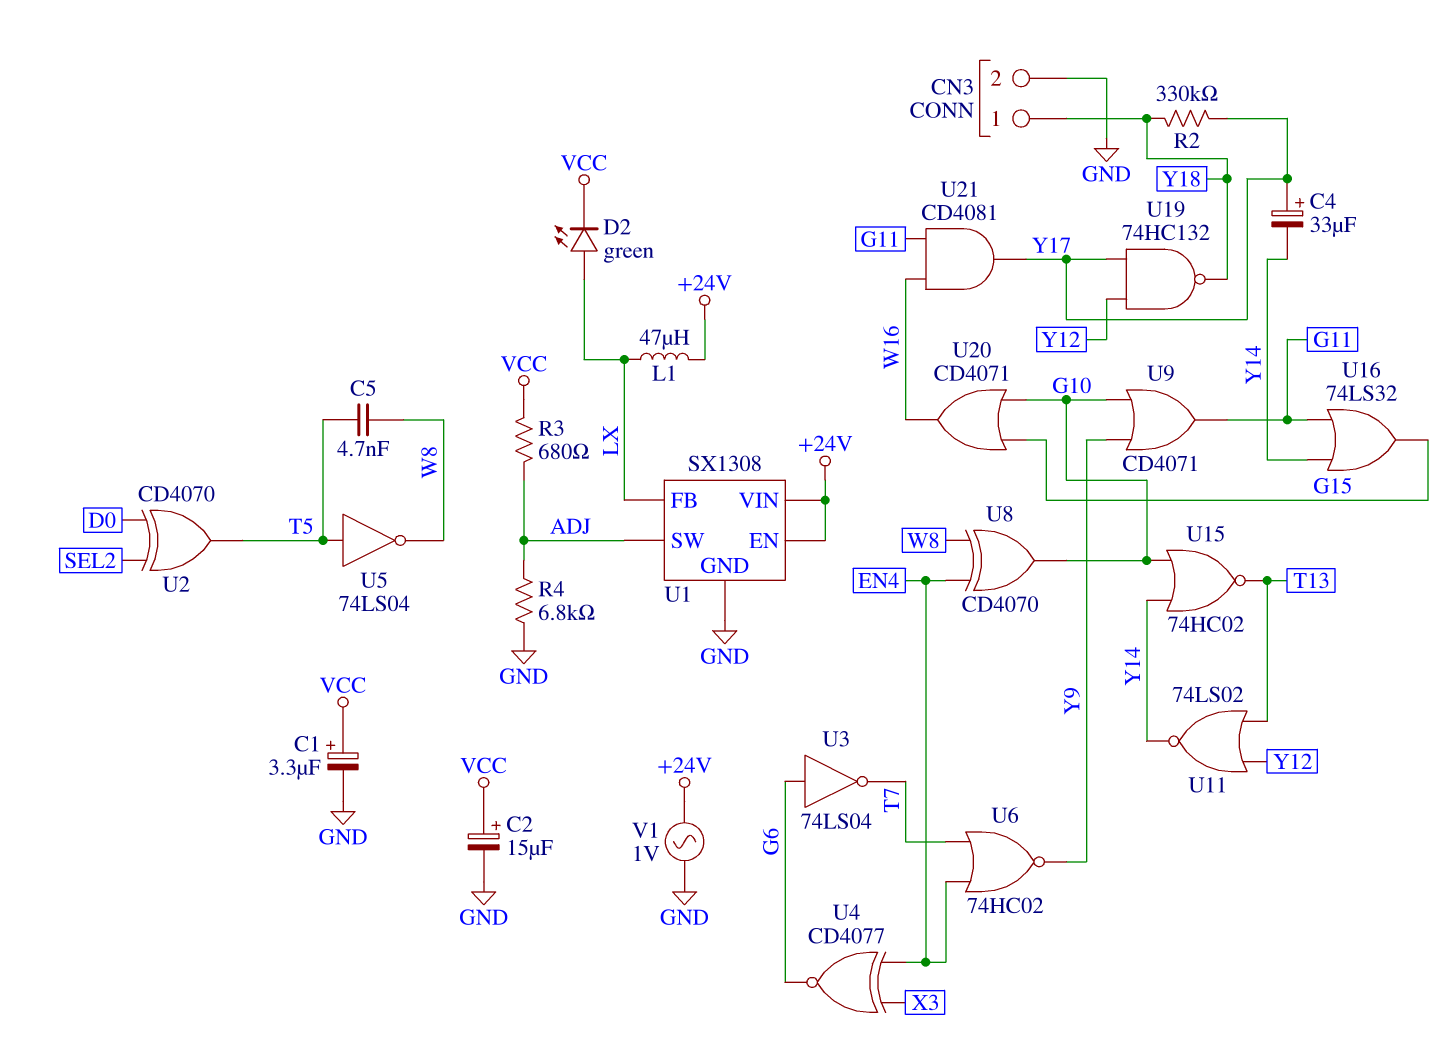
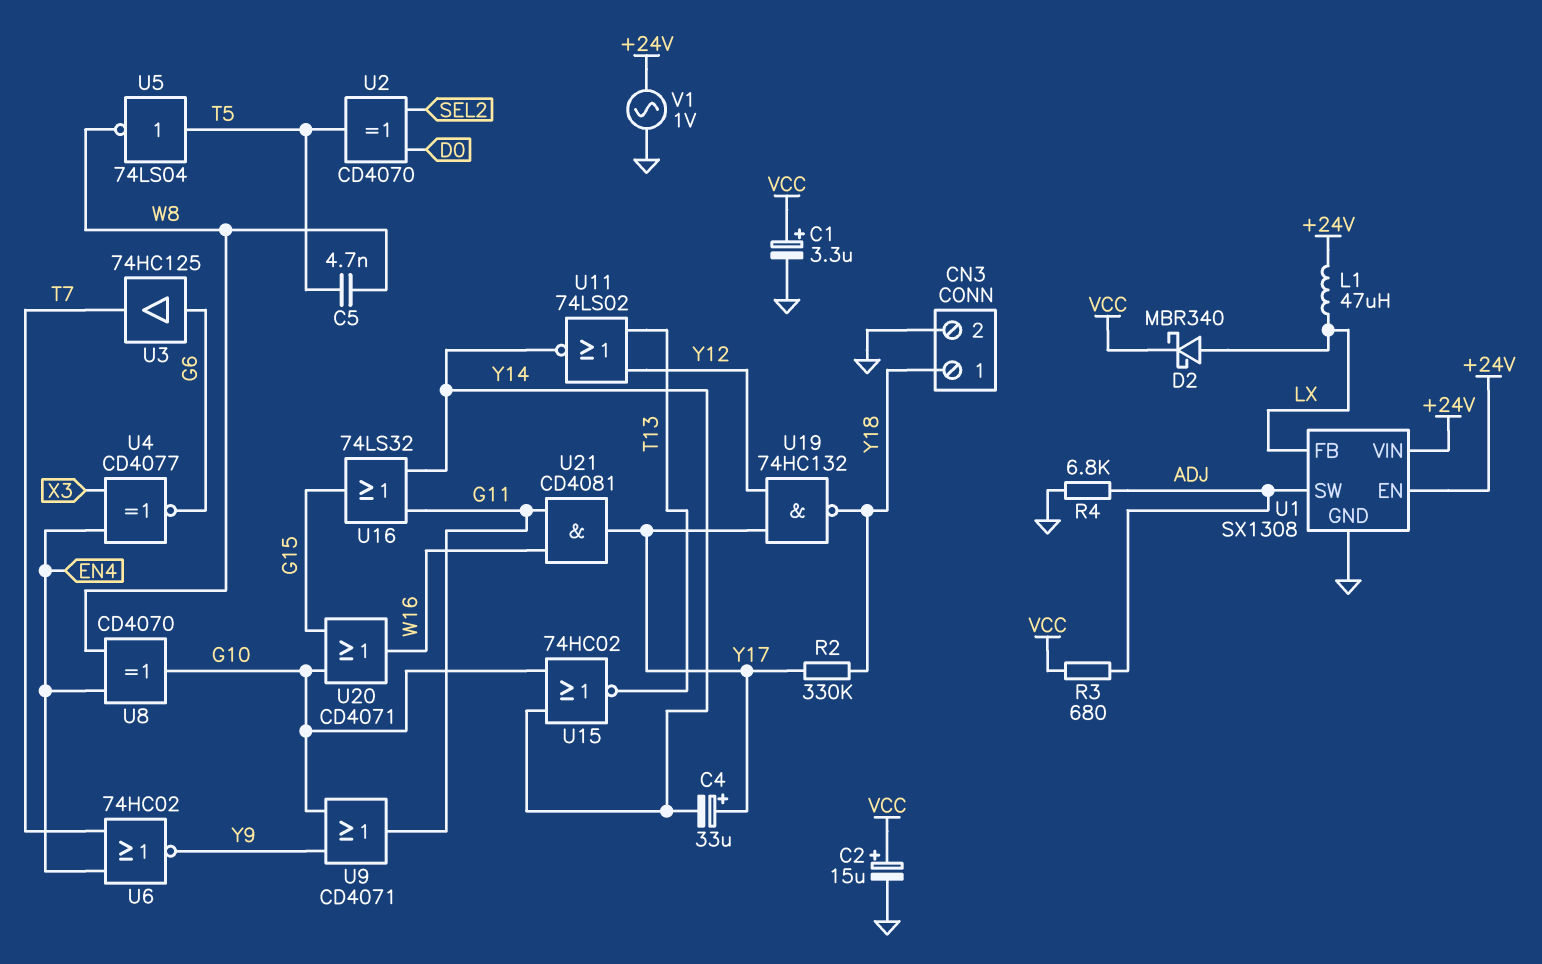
D2: LED green (A LX, K VCC) -> schottky MBR340 (A LX, K VCC)
U3: NOT 74LS04 (in G6, out T7) -> buffer 74HC125 (in G6, out T7)

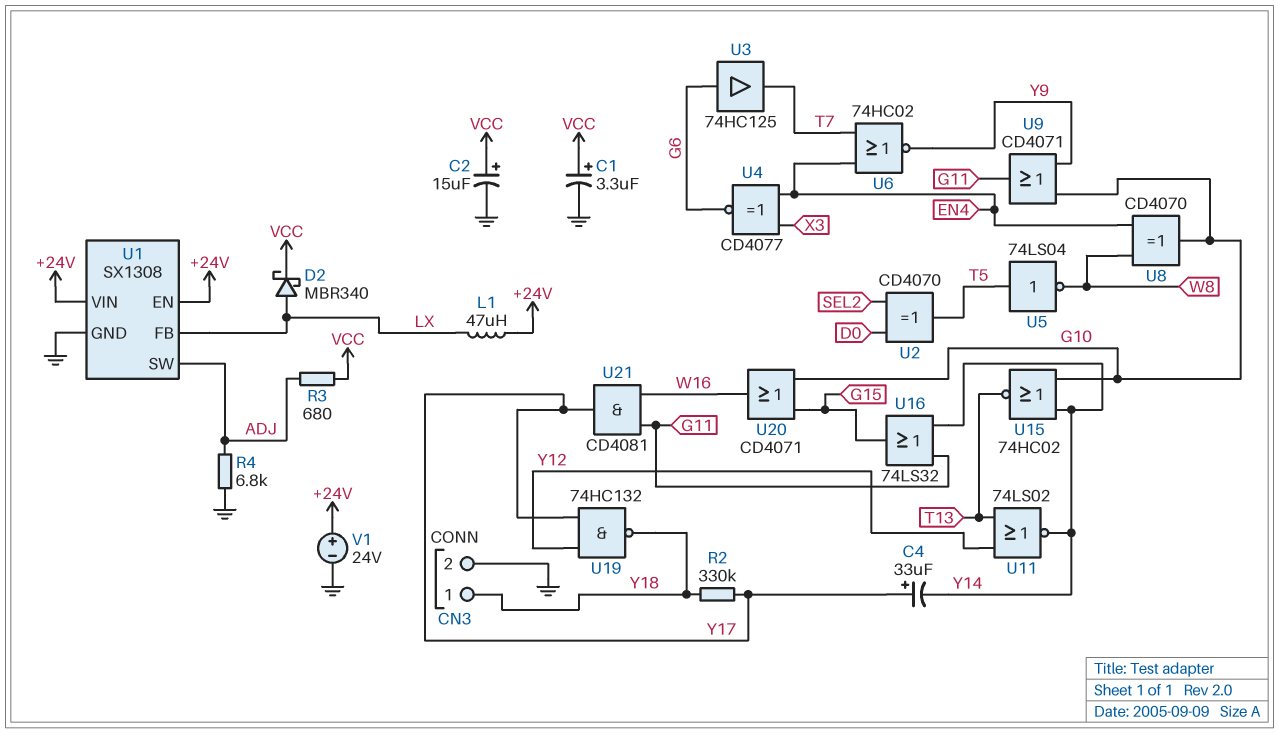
C5: 4.7nF (T5, W8) -> none
V1: AC 1V (+24V, GND) -> 24V (plus +24V, minus GND)

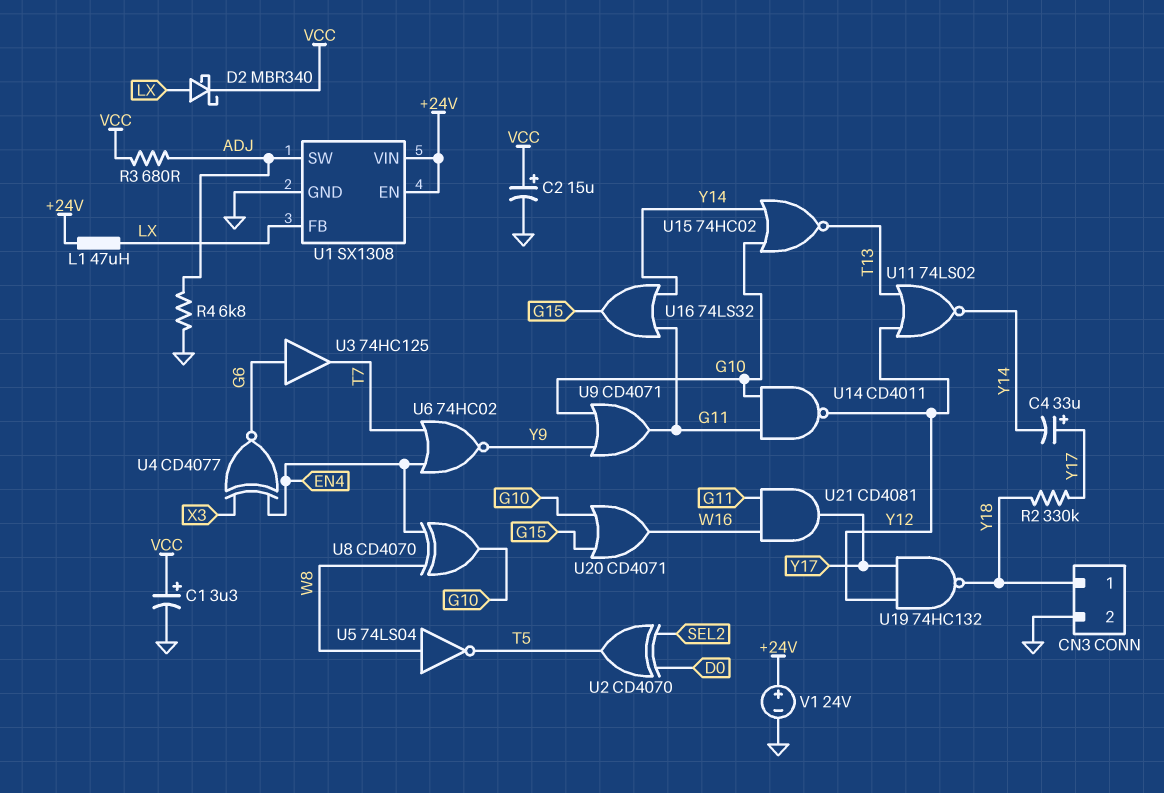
U5: NOT 74LS04 (in T5, out W8) -> NOT 74LS04 (in W8, out T5)
U14: none -> NAND CD4011 (in G10, in G11, out Y12)

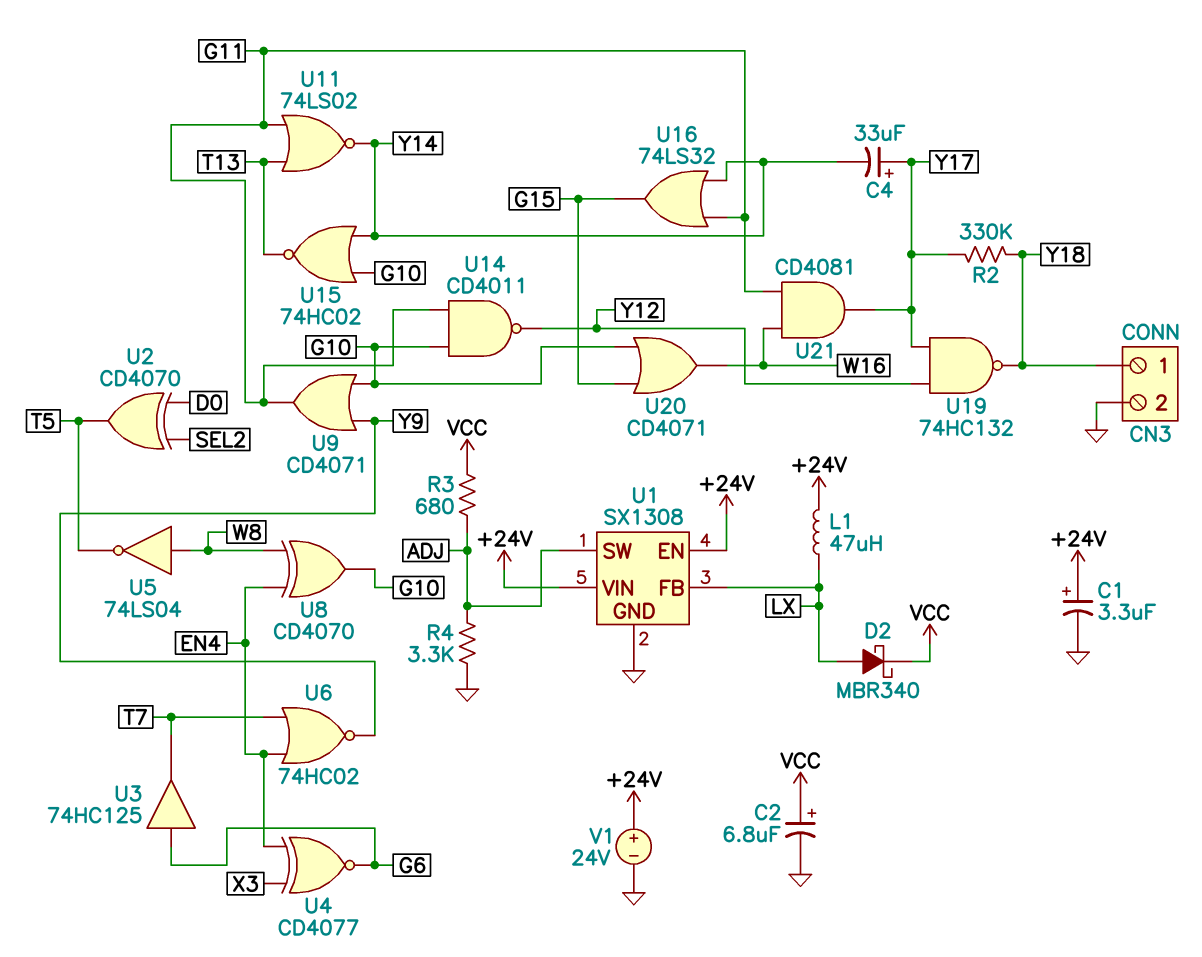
C1: 3.3uF (plus VCC, minus GND) -> 3.3uF (plus +24V, minus GND)
C2: 15uF (plus VCC, minus GND) -> 6.8uF (plus VCC, minus GND)
R4: 6.8k (ADJ, GND) -> 3.3k (ADJ, GND)
U11: NOR 74LS02 (in T13, in Y12, out Y14) -> NOR 74LS02 (in G11, in T13, out Y14)

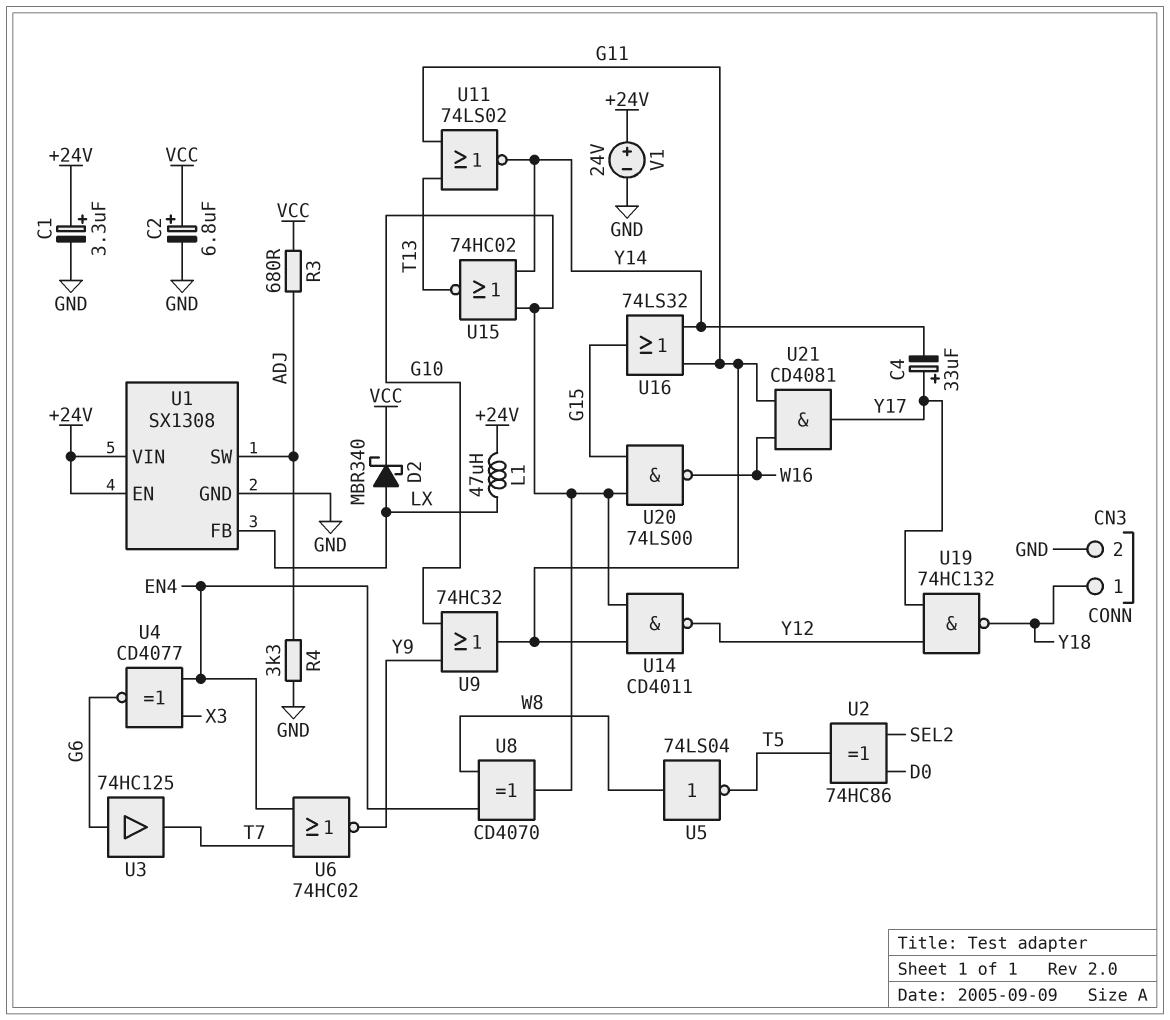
R2: 330k (Y17, Y18) -> none
U2: XOR CD4070 (in D0, in SEL2, out T5) -> XOR 74HC86 (in D0, in SEL2, out T5)
U9: OR CD4071 (in G10, in Y9, out G11) -> OR 74HC32 (in G10, in Y9, out G11)
U20: OR CD4071 (in G10, in G15, out W16) -> NAND 74LS00 (in G10, in G15, out W16)

